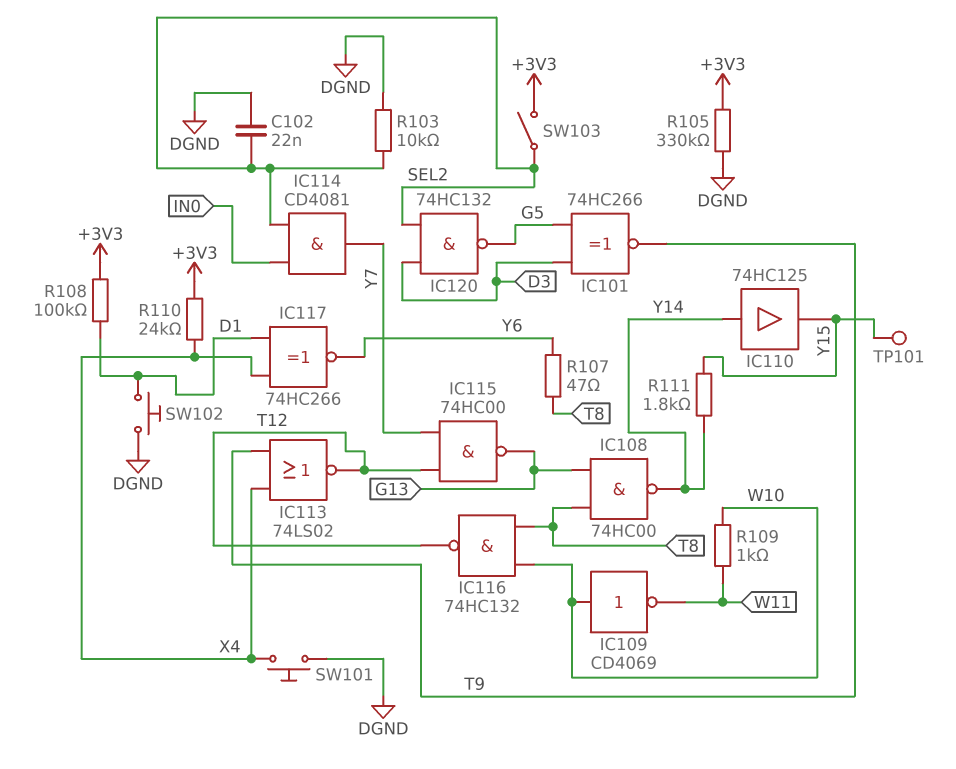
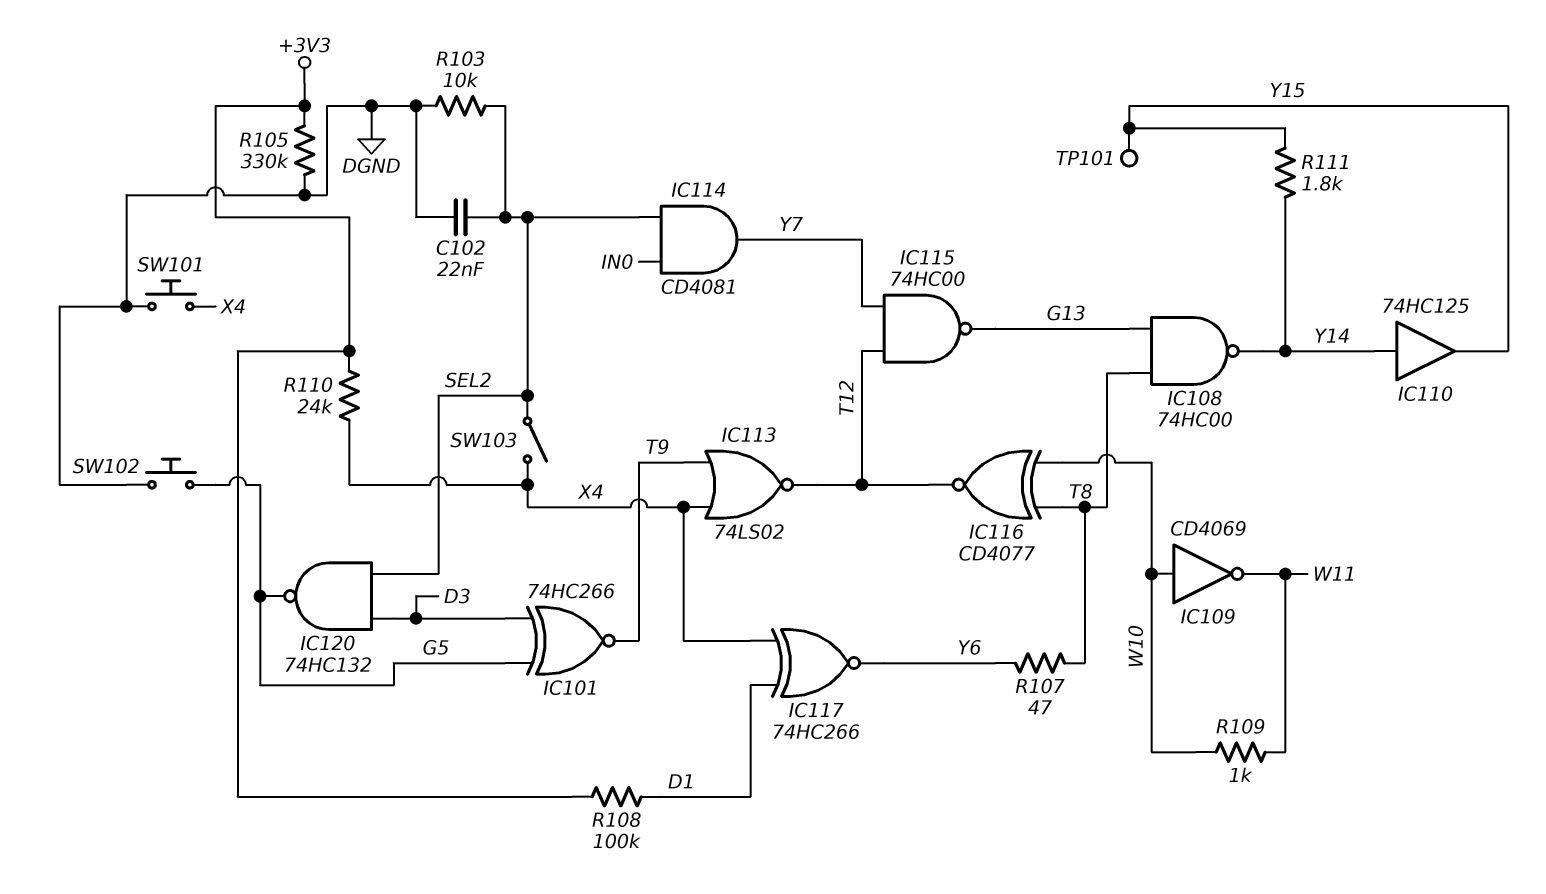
IC116: NAND 74HC132 (in T8, in W10, out T12) -> XNOR CD4077 (in T8, in W10, out T12)
SW102: button (D1, DGND) -> button (DGND, G5)
SW103: switch (+3V3, SEL2) -> switch (SEL2, X4)

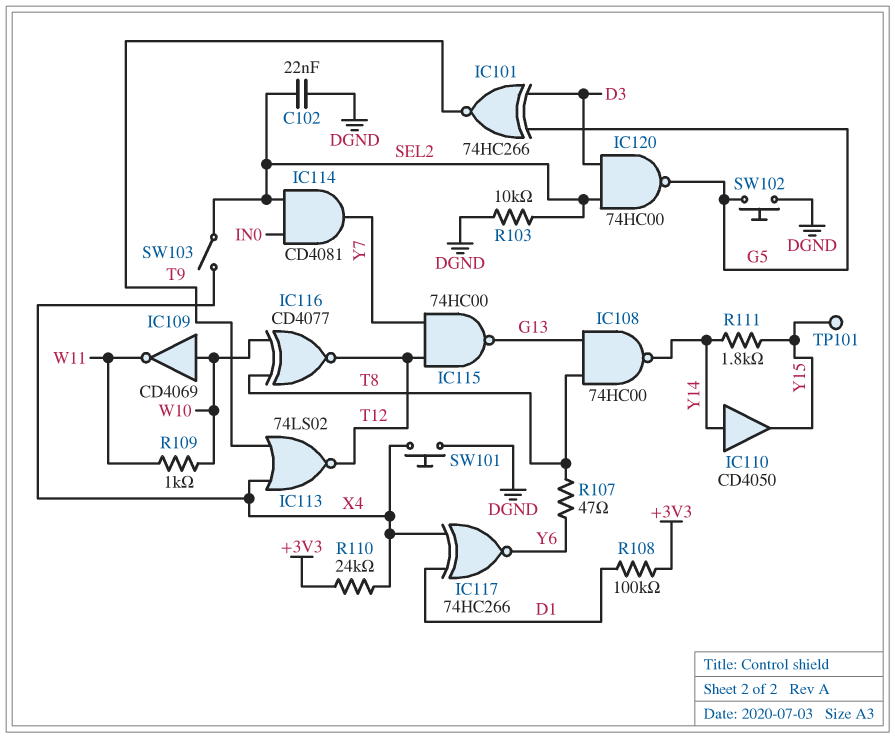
IC110: buffer 74HC125 (in Y14, out Y15) -> buffer CD4050 (in Y14, out Y15)
IC120: NAND 74HC132 (in D3, in SEL2, out G5) -> NAND 74HC00 (in D3, in SEL2, out G5)
R105: 330k (+3V3, DGND) -> none

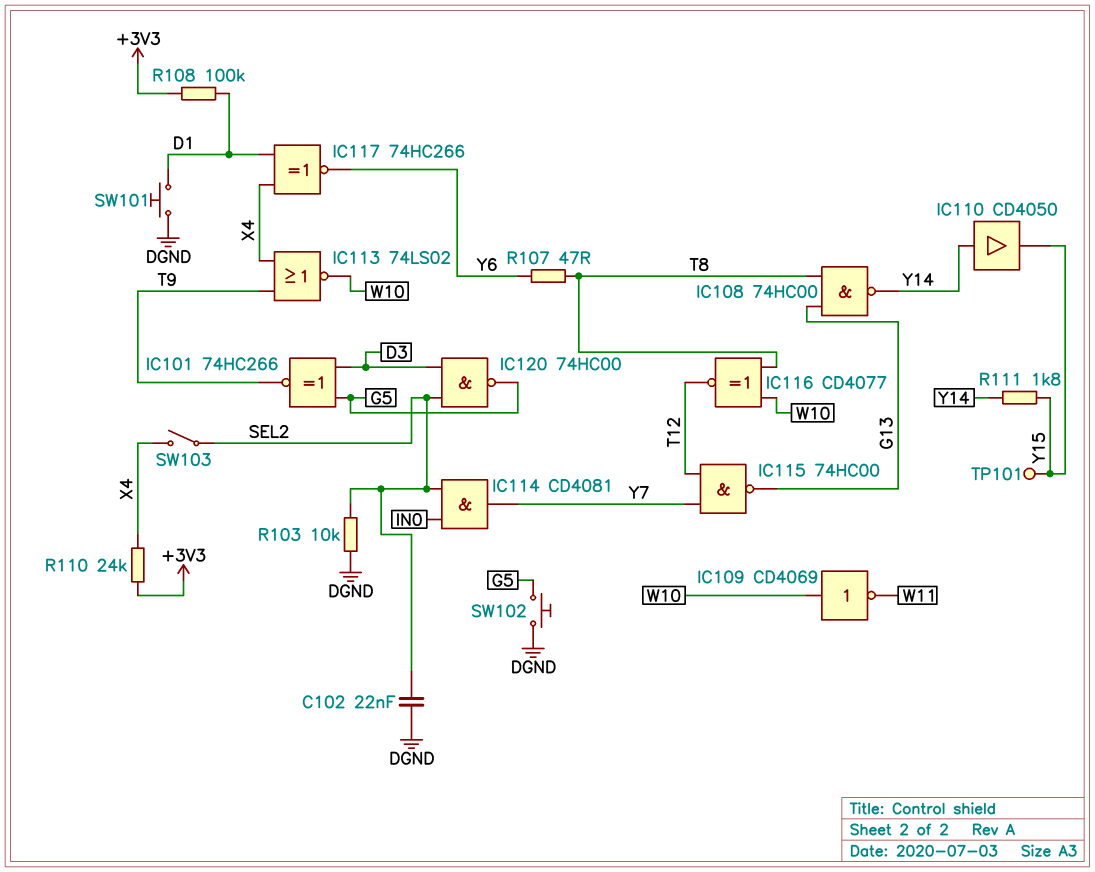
IC113: NOR 74LS02 (in T9, in X4, out T12) -> NOR 74LS02 (in T9, in X4, out W10)
R109: 1k (W10, W11) -> none
SW101: button (DGND, X4) -> button (D1, DGND)

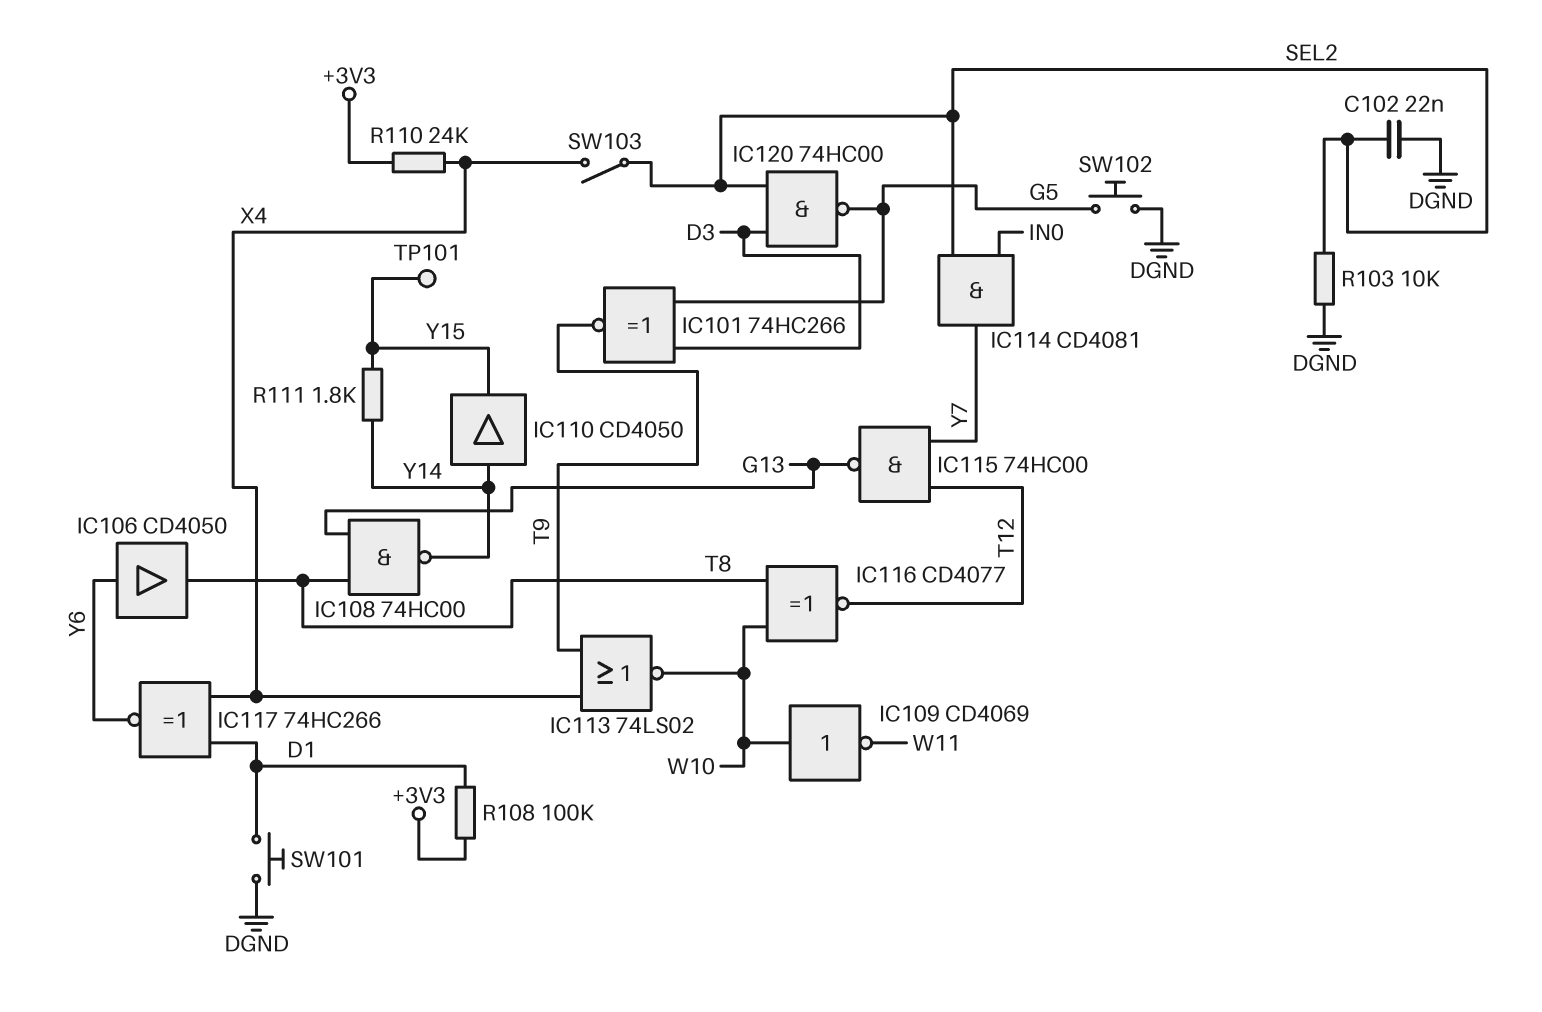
IC106: none -> buffer CD4050 (in Y6, out T8)
R107: 47 (T8, Y6) -> none

